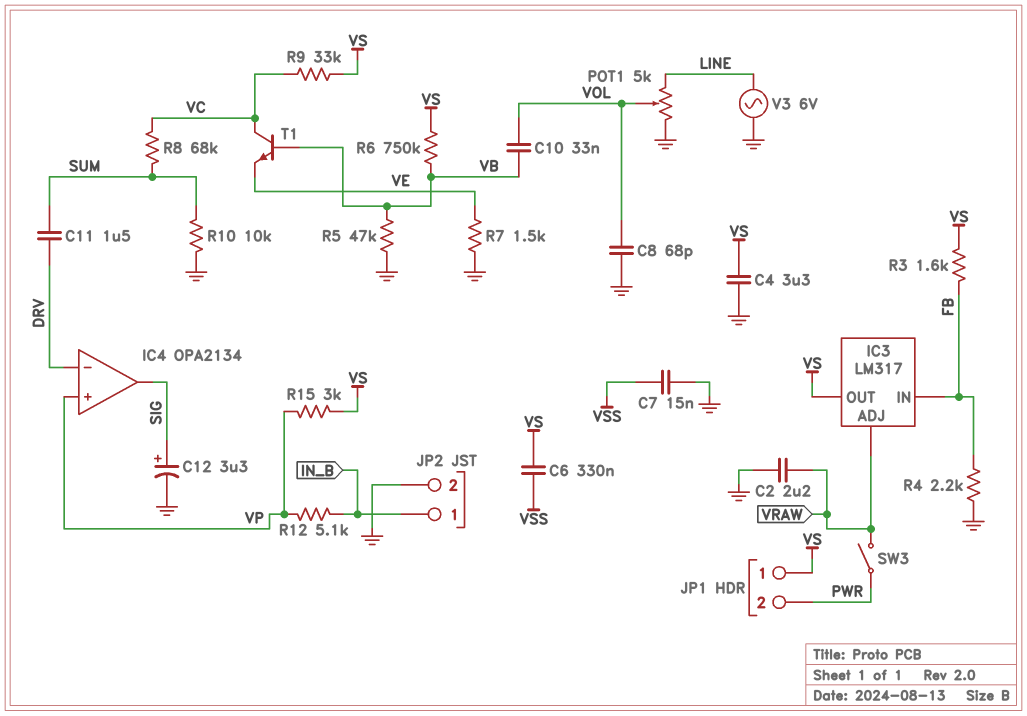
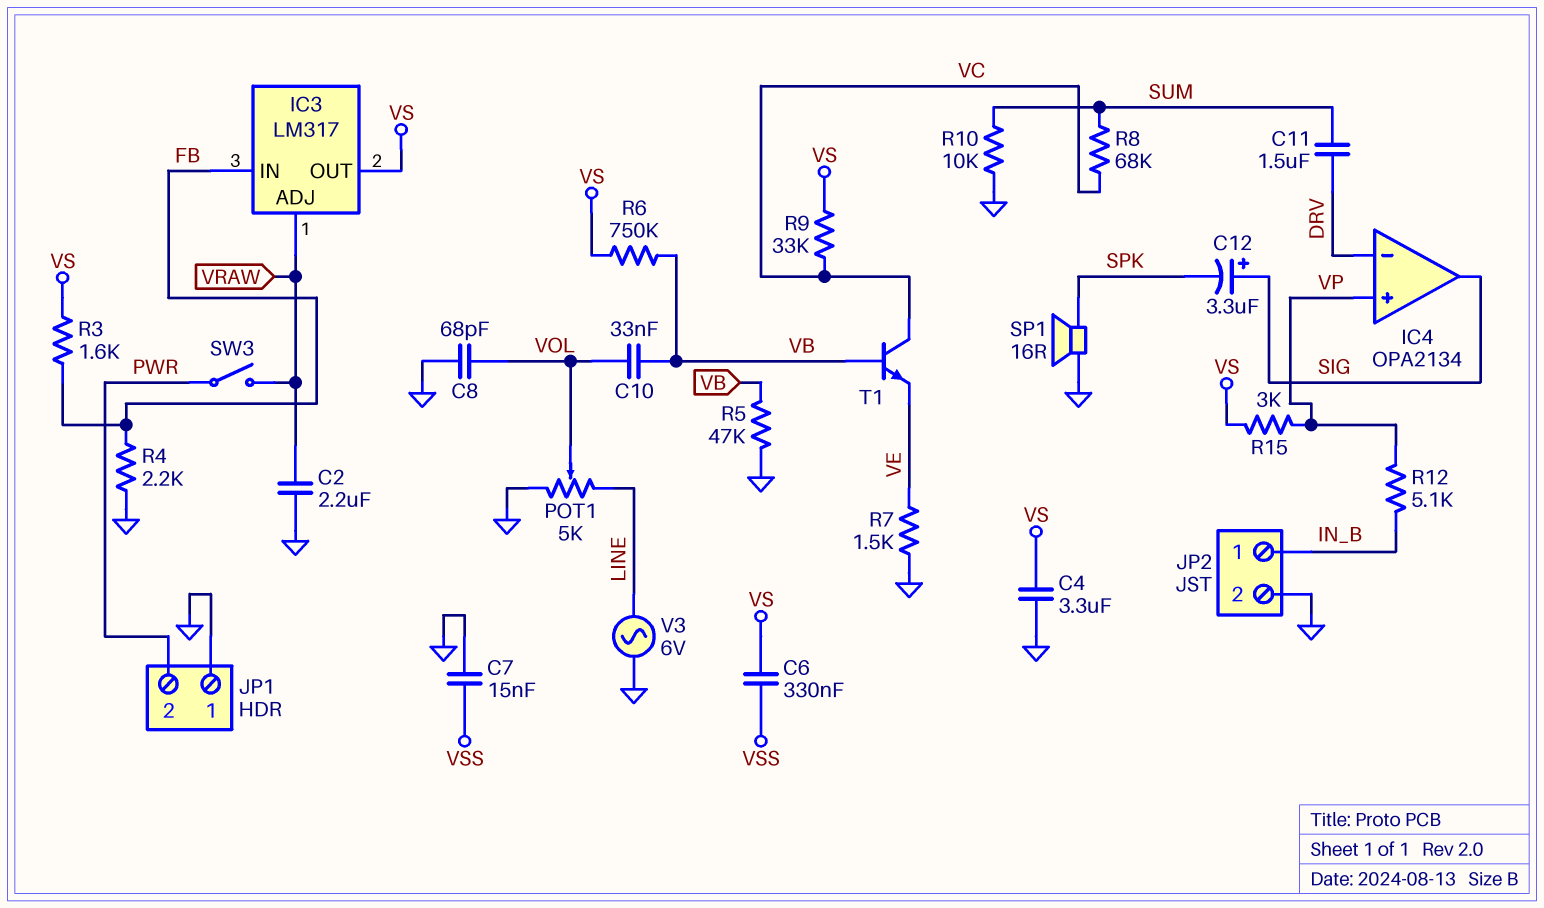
C12: 3.3uF (plus SIG, minus GND) -> 3.3uF (plus SIG, minus SPK)
JP1 pin 1: VS -> GND
SP1: none -> speaker 16R (GND, SPK)

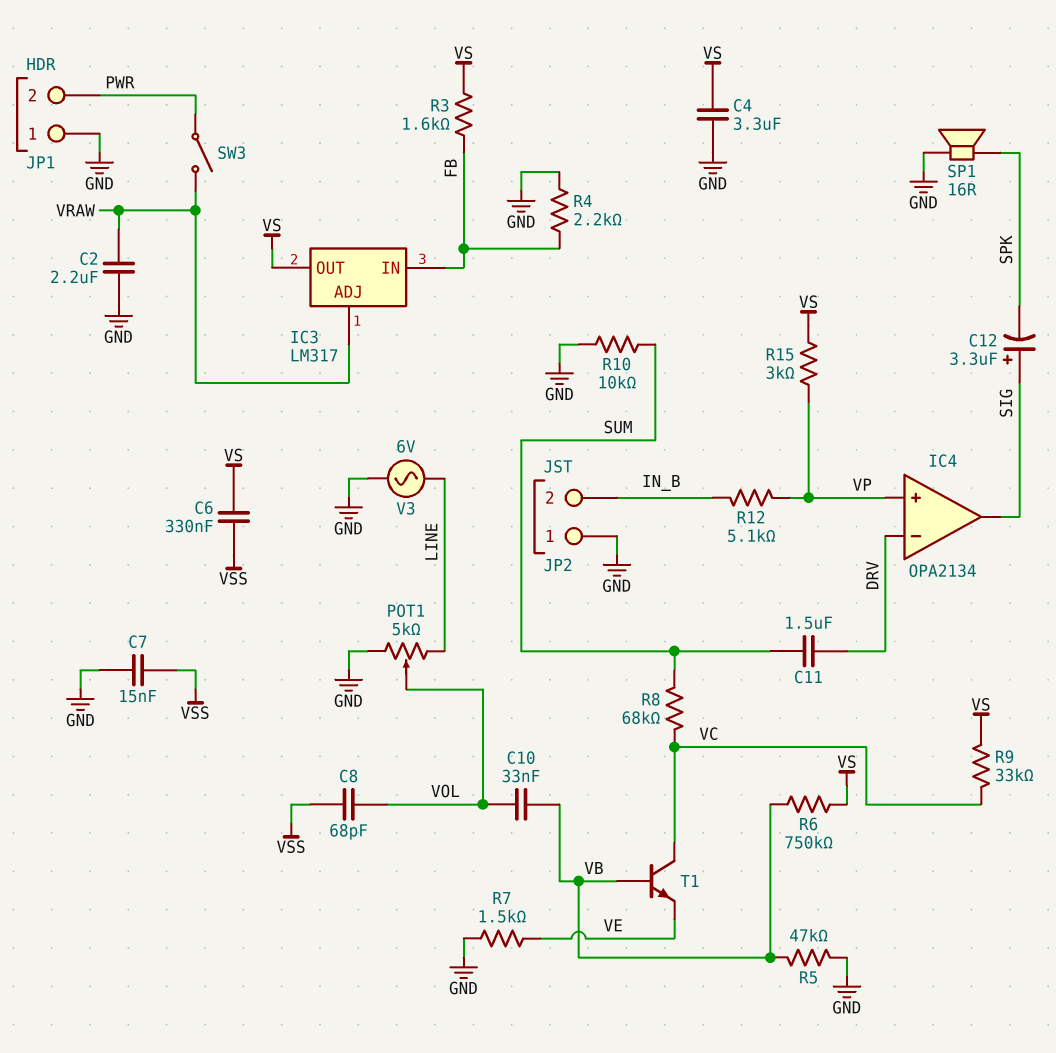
C8: 68pF (GND, VOL) -> 68pF (VOL, VSS)
JP2 pin 1: IN_B -> GND
JP2 pin 2: GND -> IN_B

